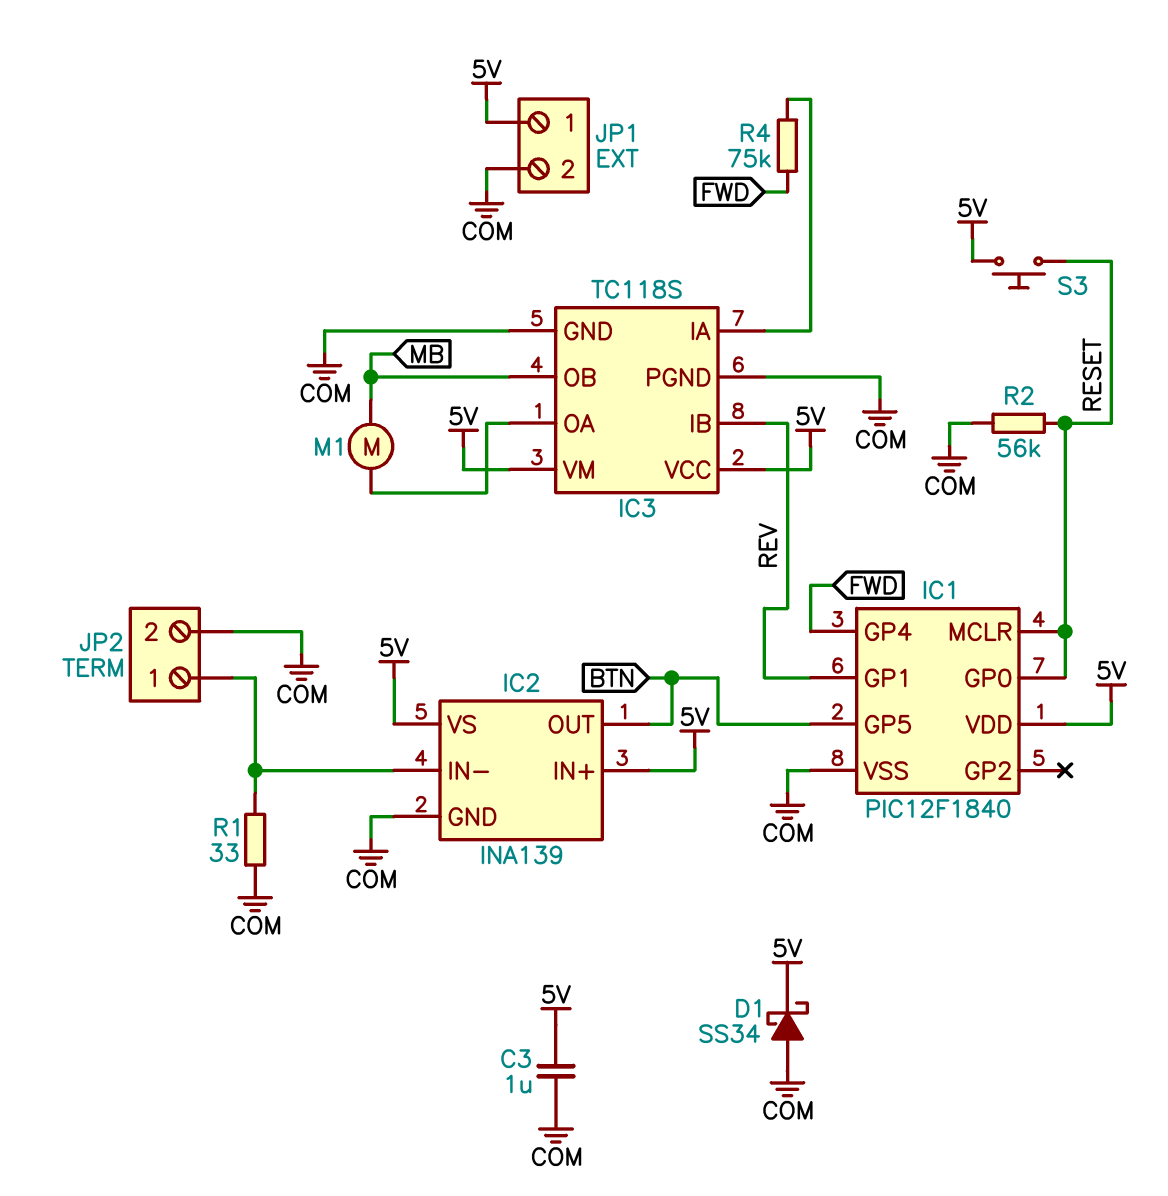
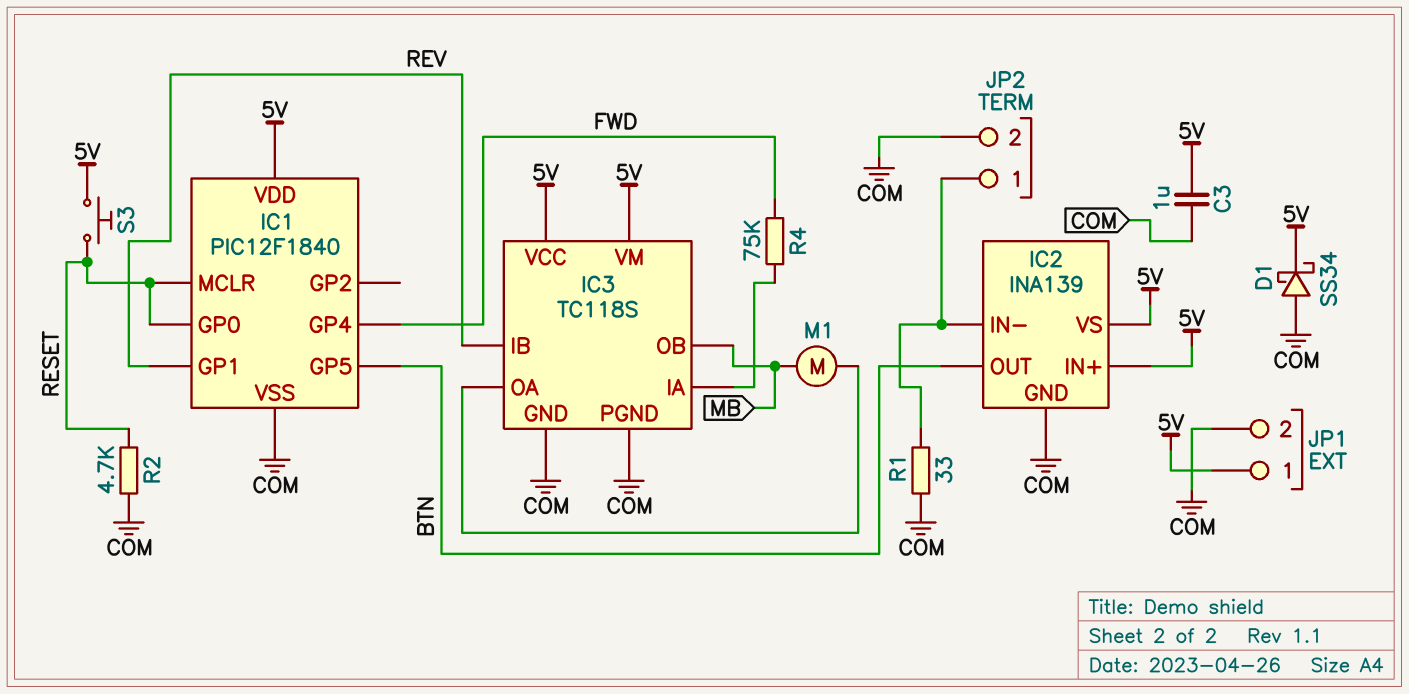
R2: 56k (COM, RESET) -> 4.7k (COM, RESET)

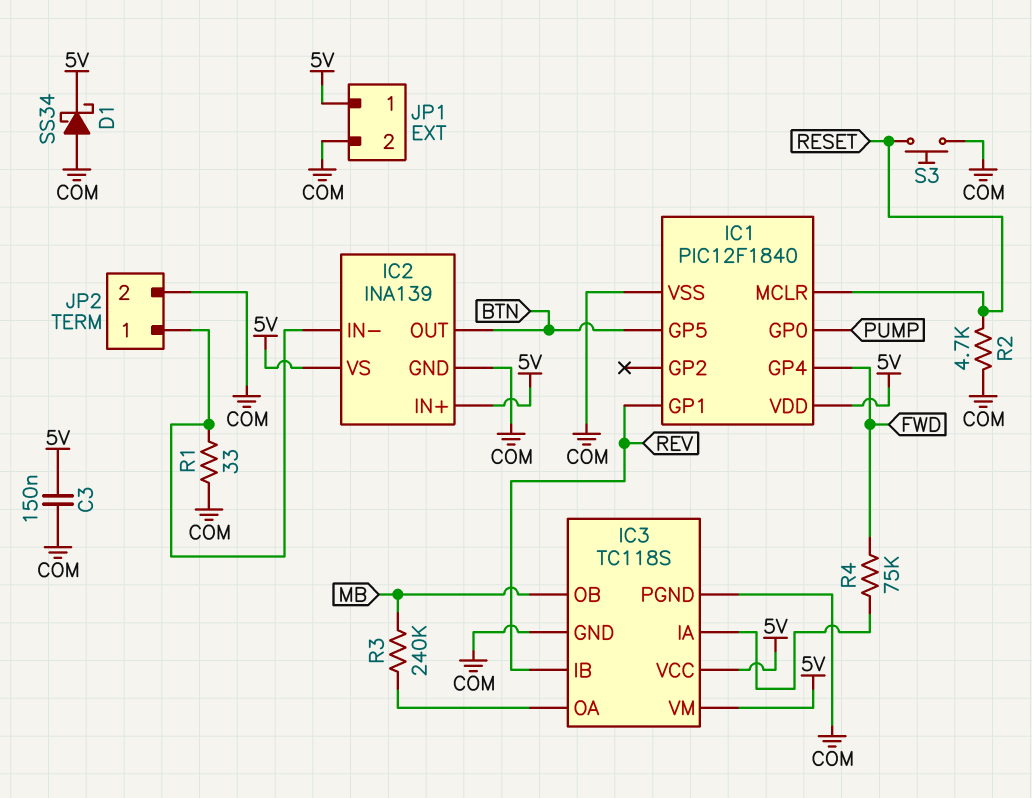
C3: 1uF (5V, COM) -> 150nF (5V, COM)
IC1 pin GP0: RESET -> PUMP
M1: motor (IC3/OA, MB) -> none
R3: none -> 240k (IC3/OA, MB)
S3: button (5V, RESET) -> button (COM, RESET)

